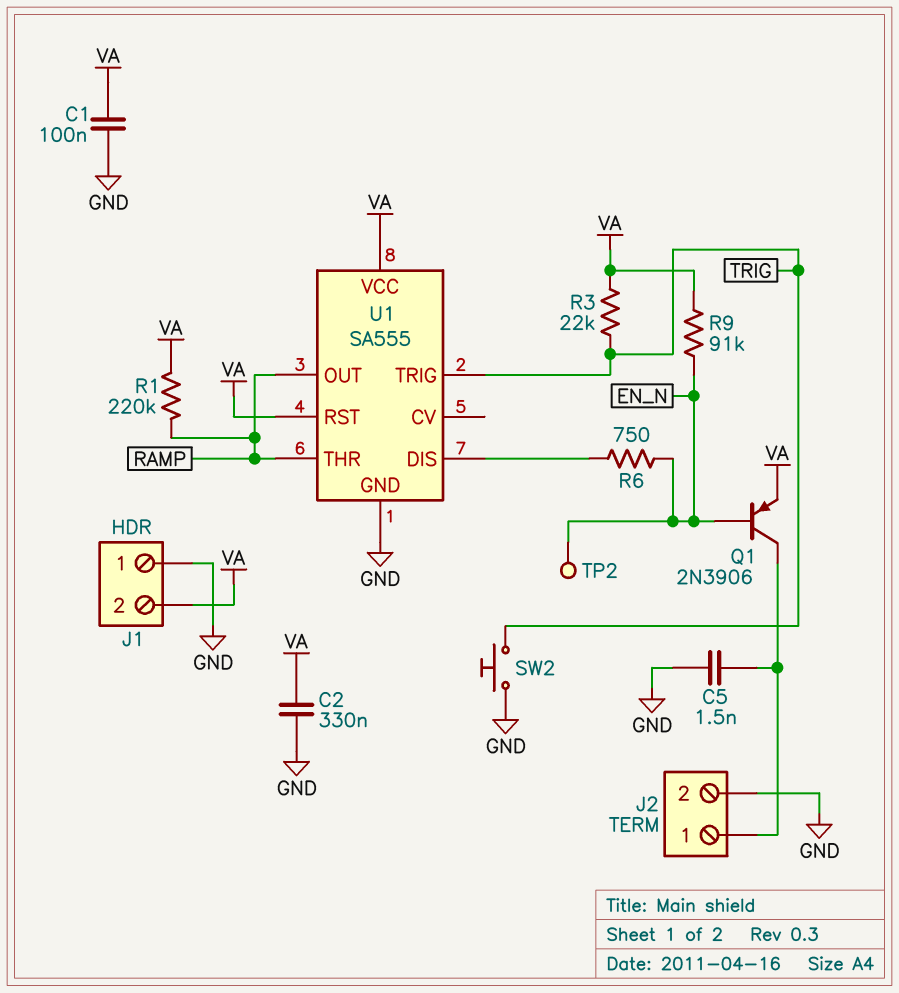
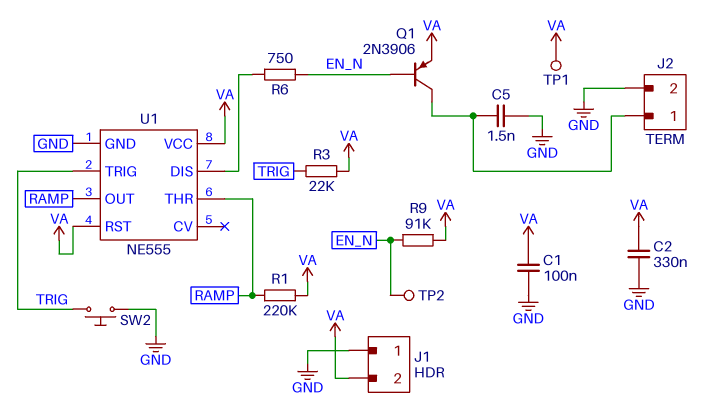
TP1: none -> test point (VA)
U1: SA555 -> NE555

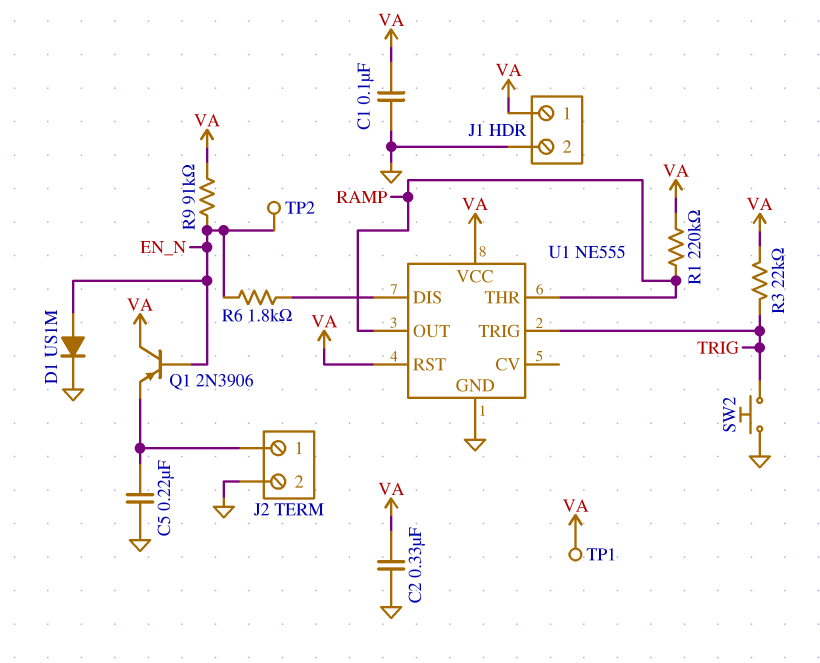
C5: 1.5nF (GND, J2/1) -> 220nF (GND, J2/1)
D1: none -> diode US1M (A EN_N, K GND)
J1 pin 1: GND -> VA
J1 pin 2: VA -> GND
Q1: PNP 2N3906 (B EN_N, C J2/1, E VA) -> PNP 2N3906 (B EN_N, C VA, E J2/1)
R6: 750 (EN_N, U1/DIS) -> 1.8k (EN_N, U1/DIS)

